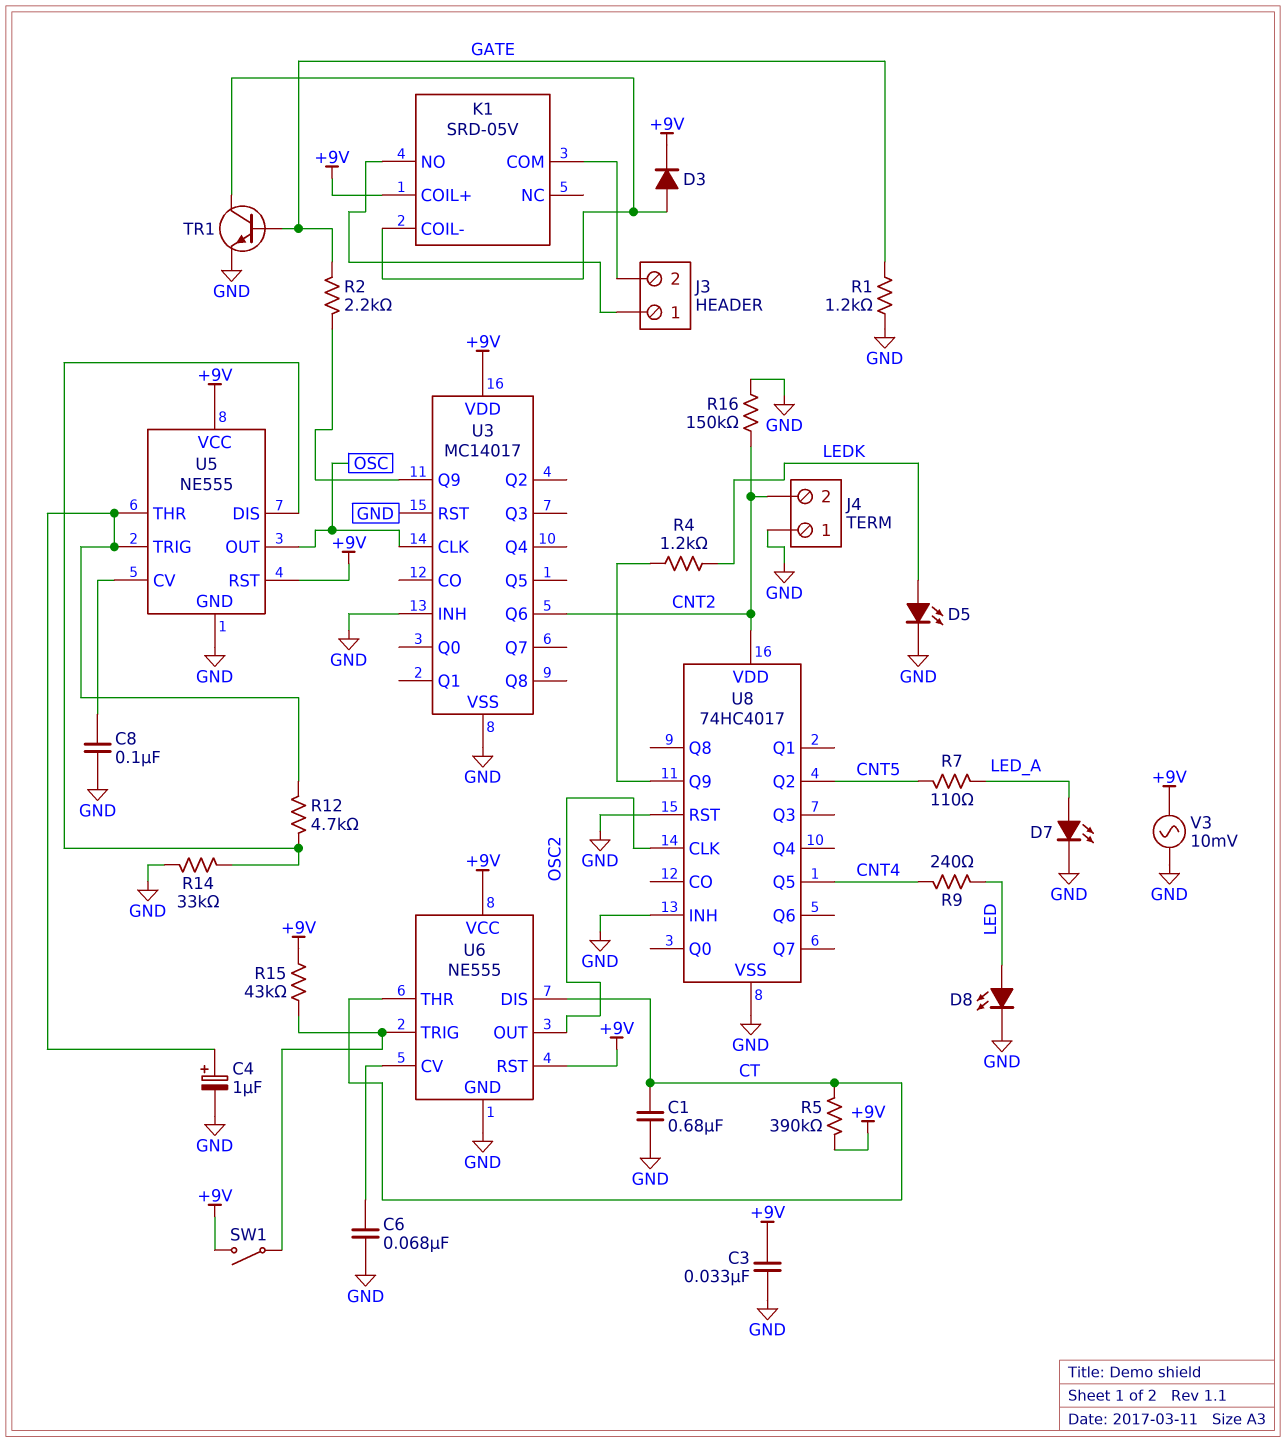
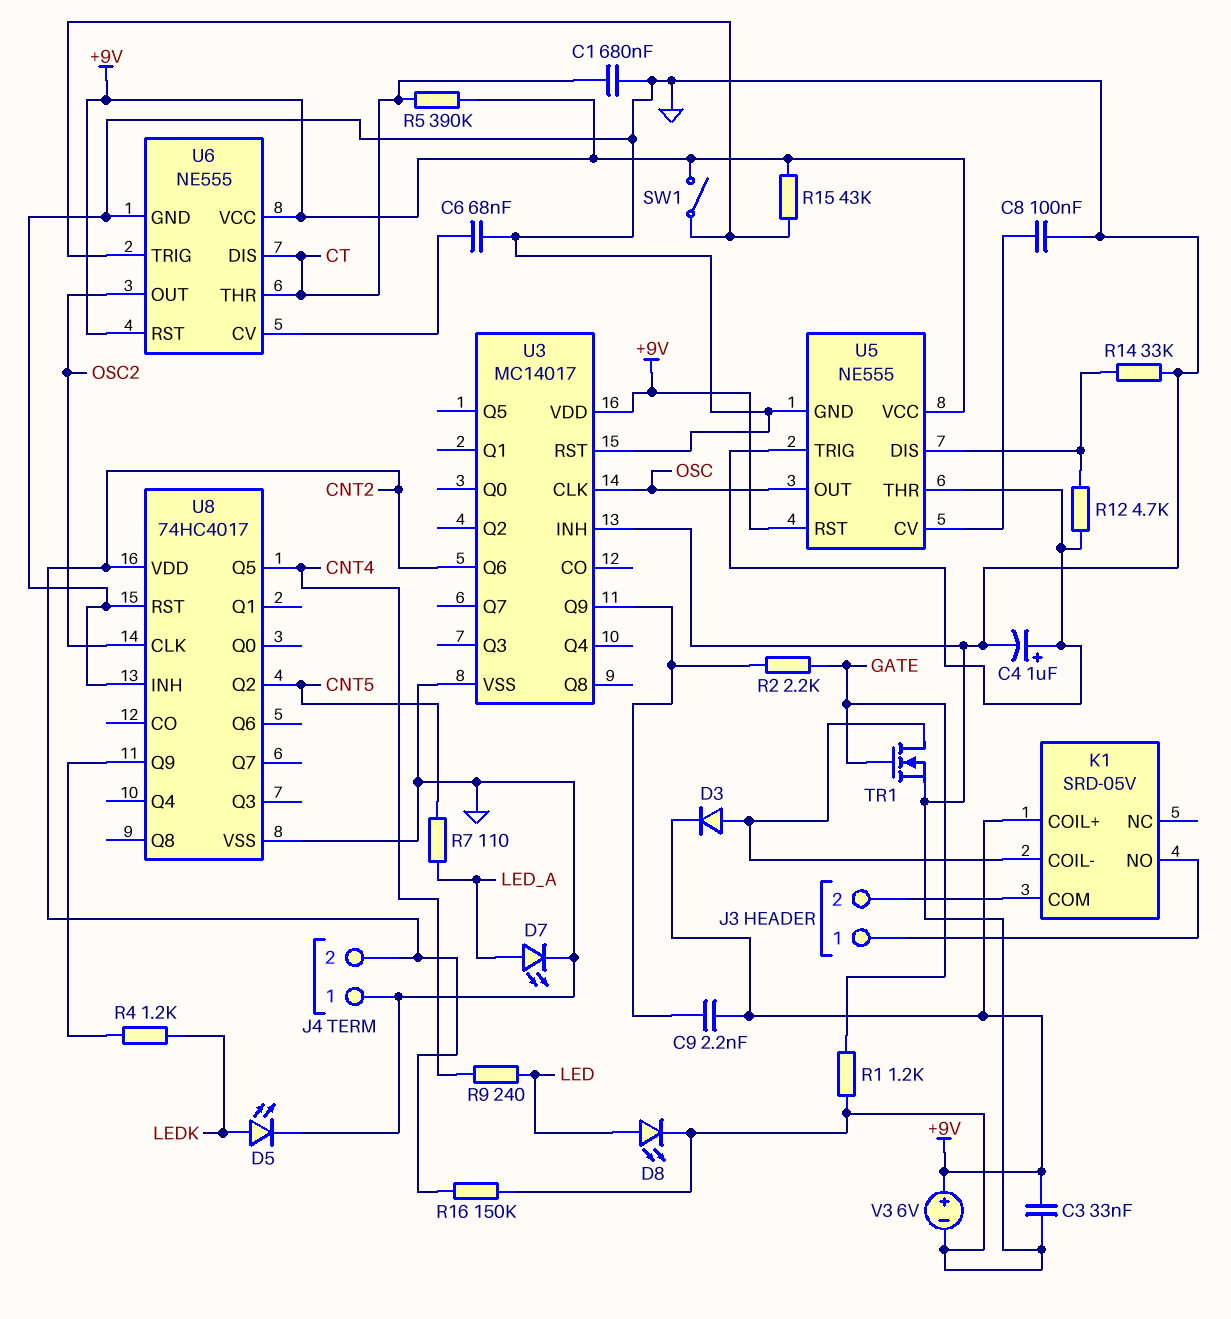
C9: none -> 2.2nF (+9V, U3/Q9)
TR1: NPN (B GATE, C K1/COIL-, E GND) -> NMOS (G GATE, D K1/COIL-, S GND)
V3: AC 10mV (+9V, GND) -> 6V (plus +9V, minus GND)

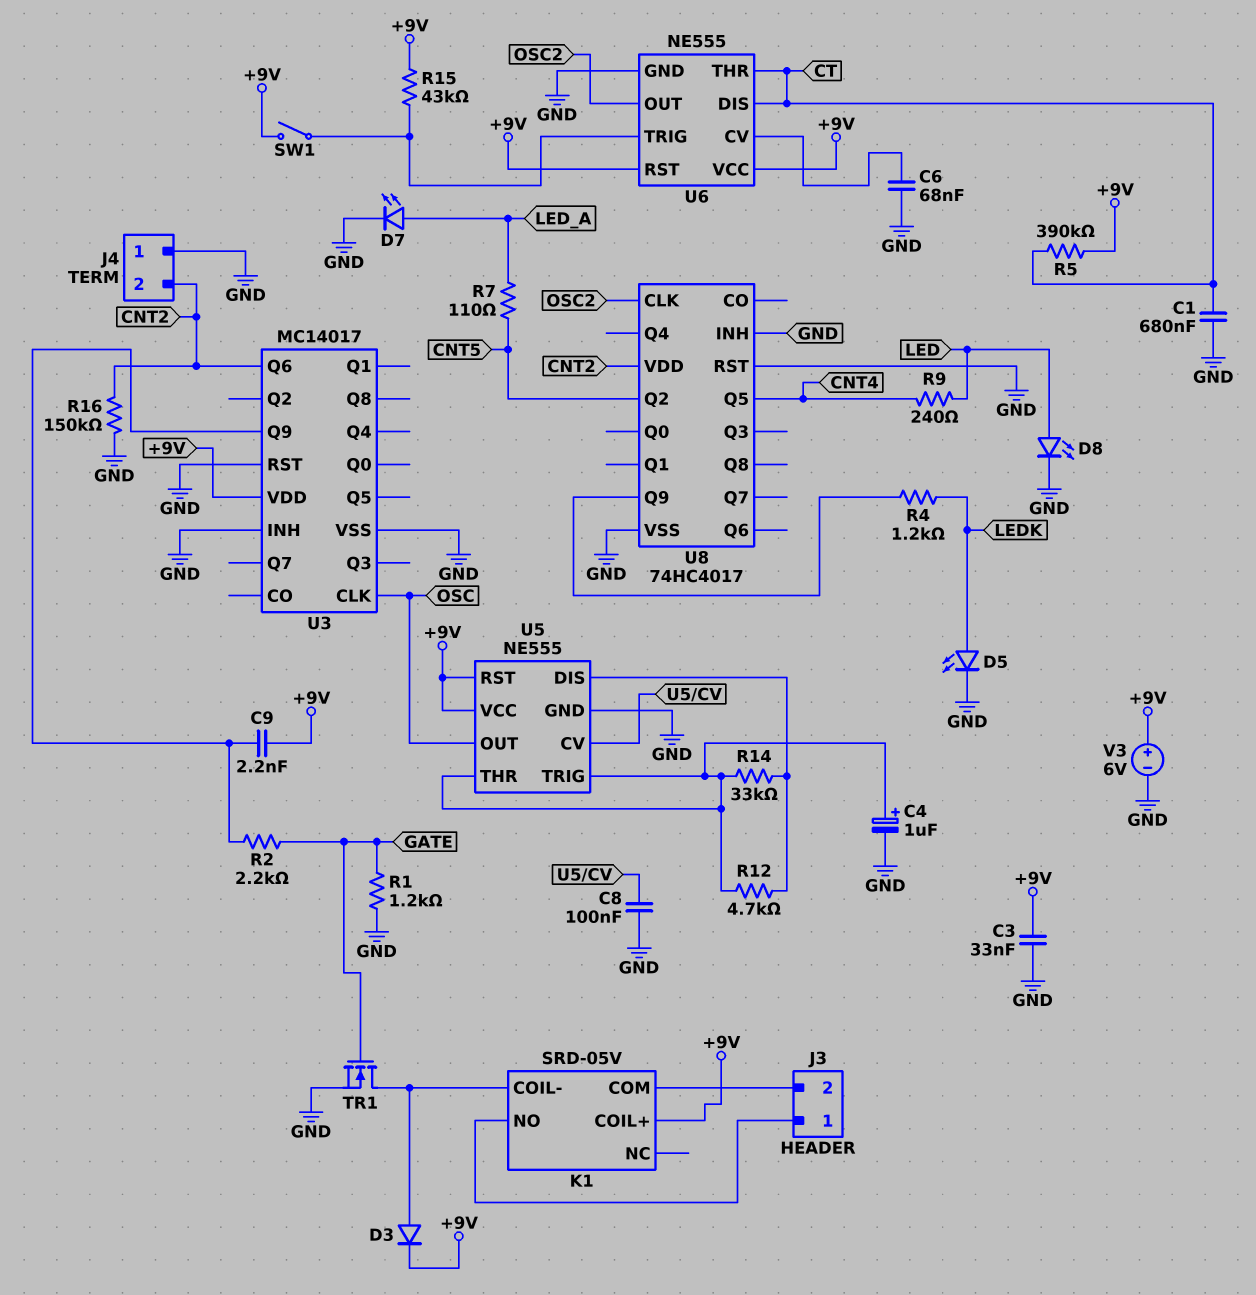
R14: 33k (GND, U5/DIS) -> 33k (U5/DIS, U5/THR)

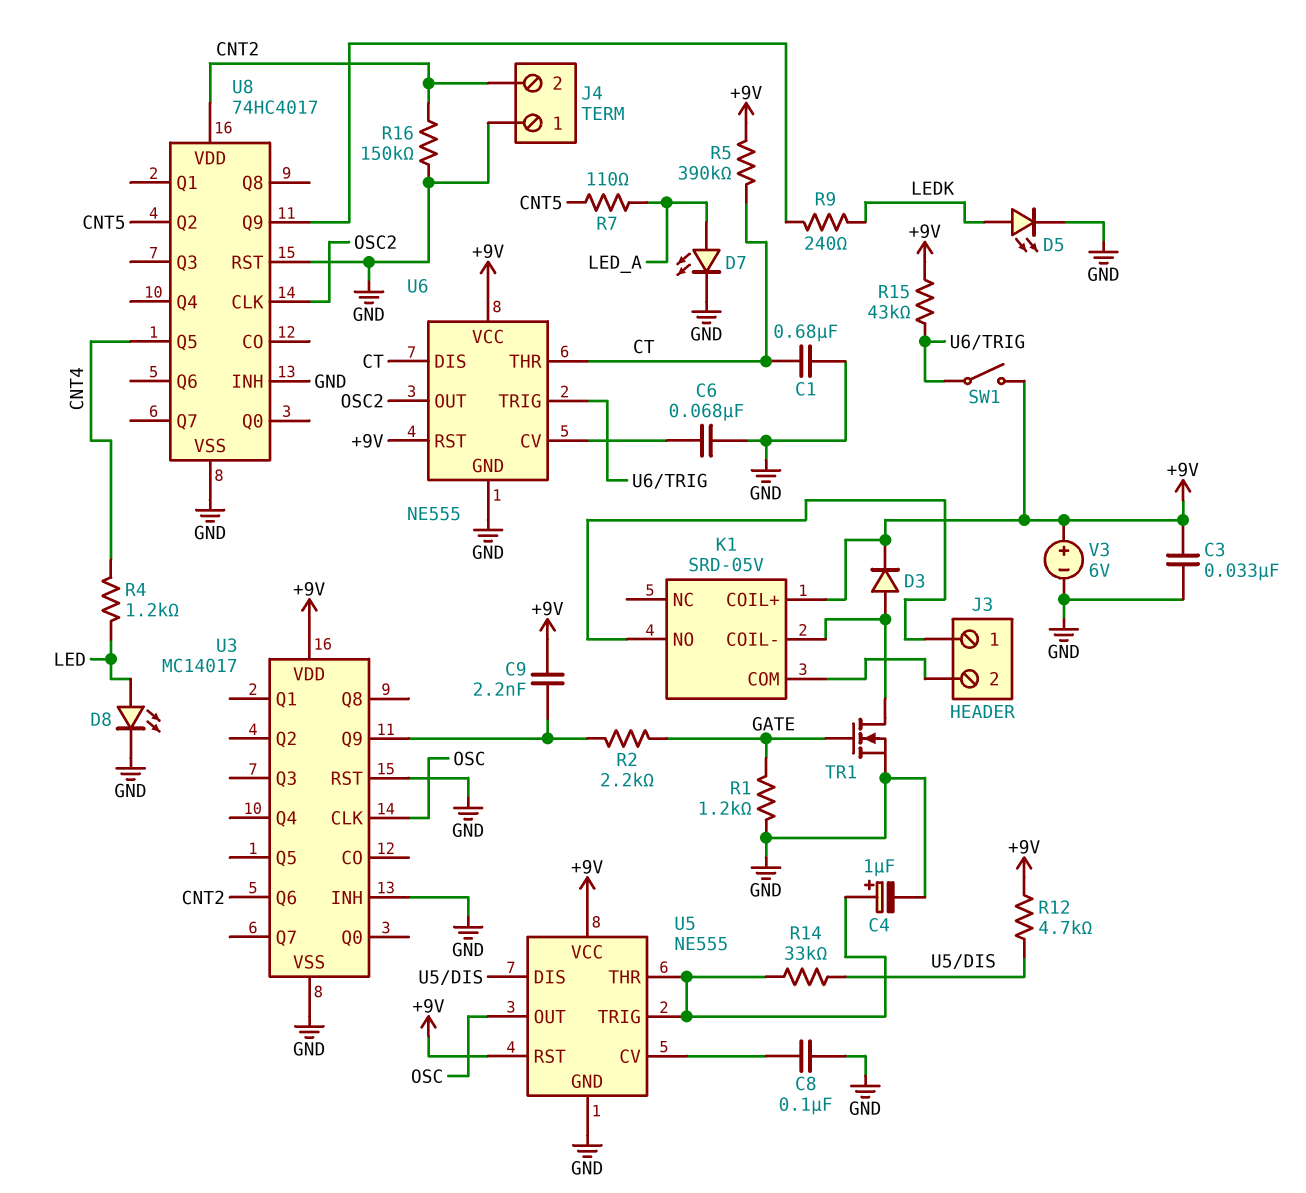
R4: 1.2k (LEDK, U8/Q9) -> 1.2k (CNT4, LED)
R9: 240 (CNT4, LED) -> 240 (LEDK, U8/Q9)
R12: 4.7k (U5/DIS, U5/THR) -> 4.7k (+9V, U5/DIS)

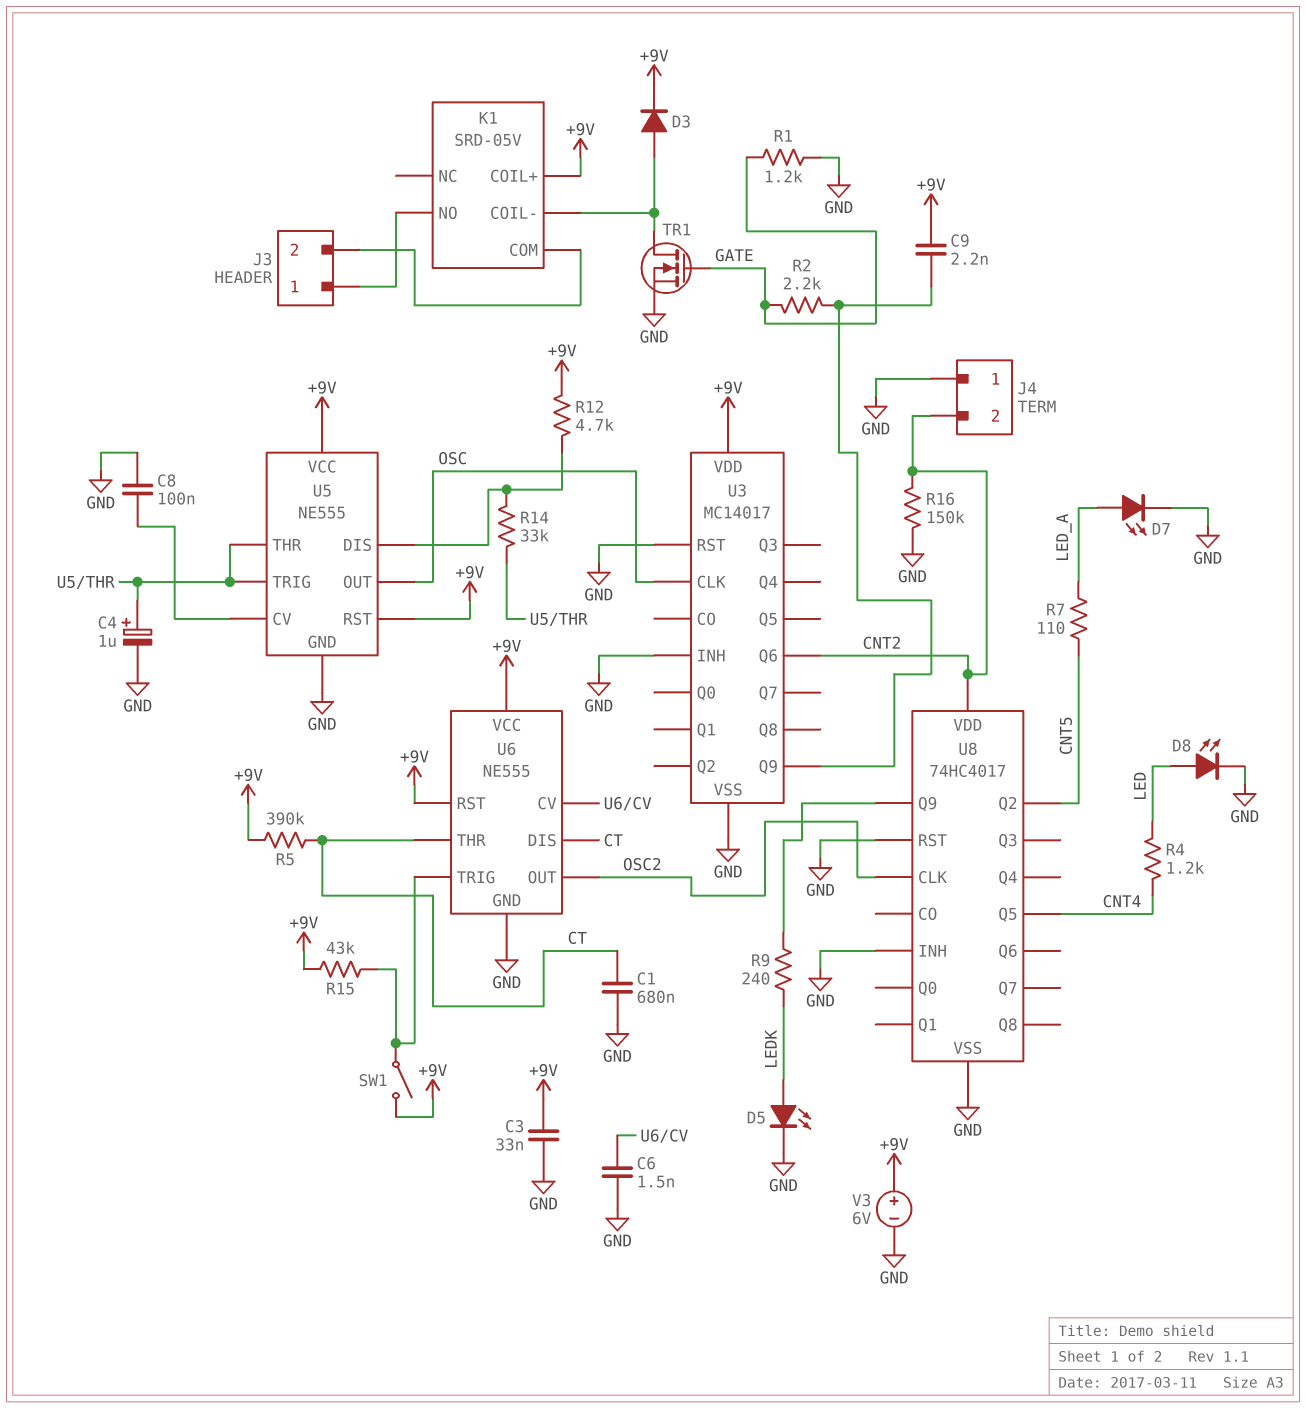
C6: 68nF (GND, U6/CV) -> 1.5nF (GND, U6/CV)

